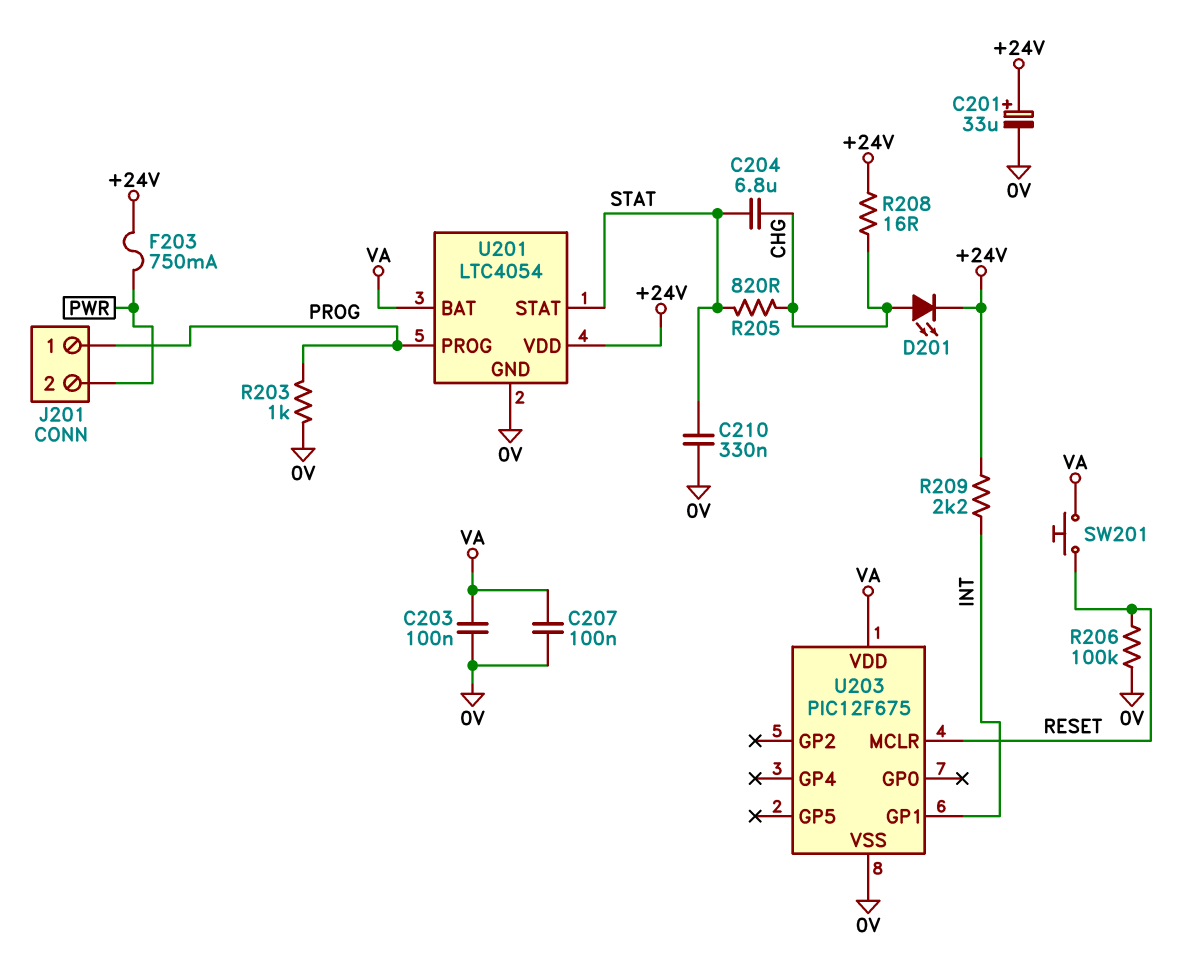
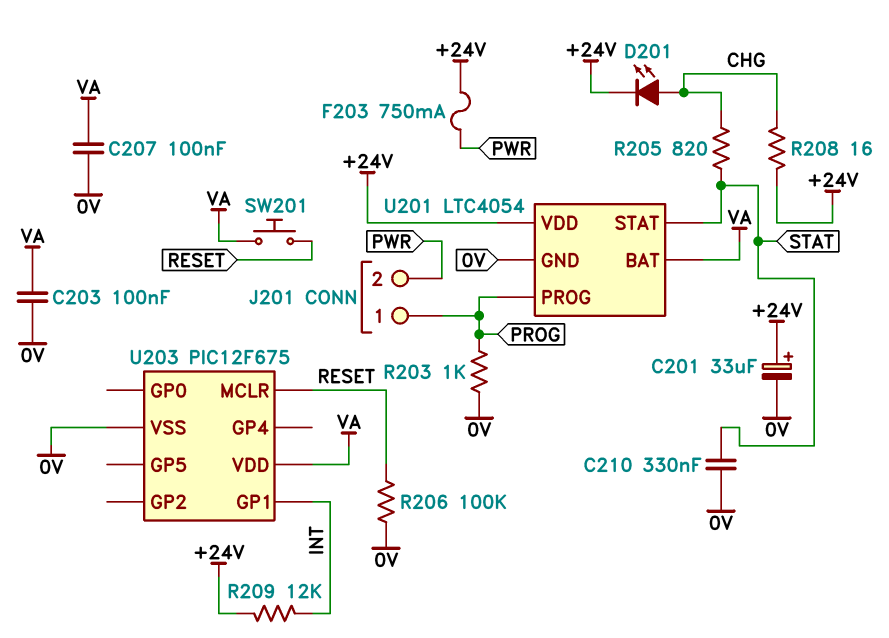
C204: 6.8uF (CHG, STAT) -> none
R209: 2.2k (+24V, INT) -> 12k (+24V, INT)

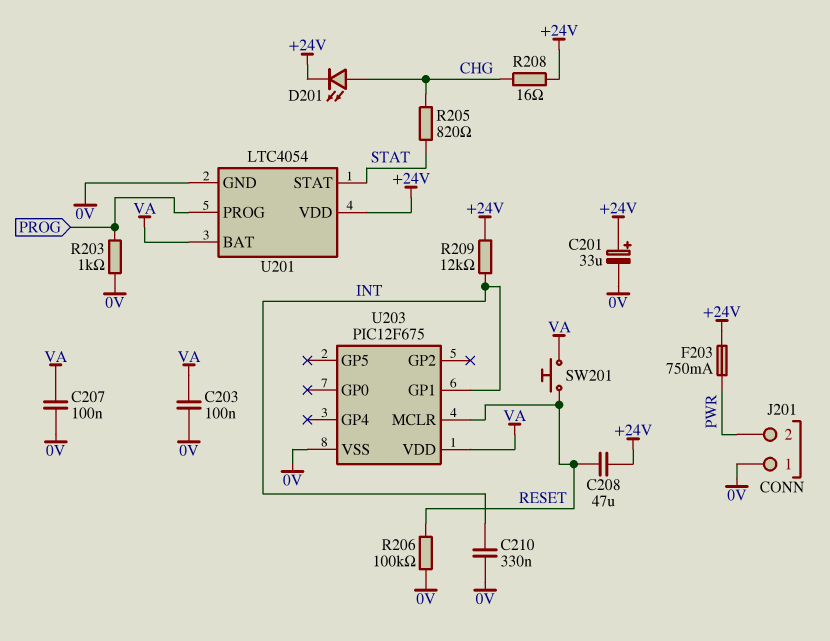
C208: none -> 47uF (+24V, RESET)
C210: 330nF (0V, STAT) -> 330nF (0V, INT)
J201 pin 1: PROG -> 0V

